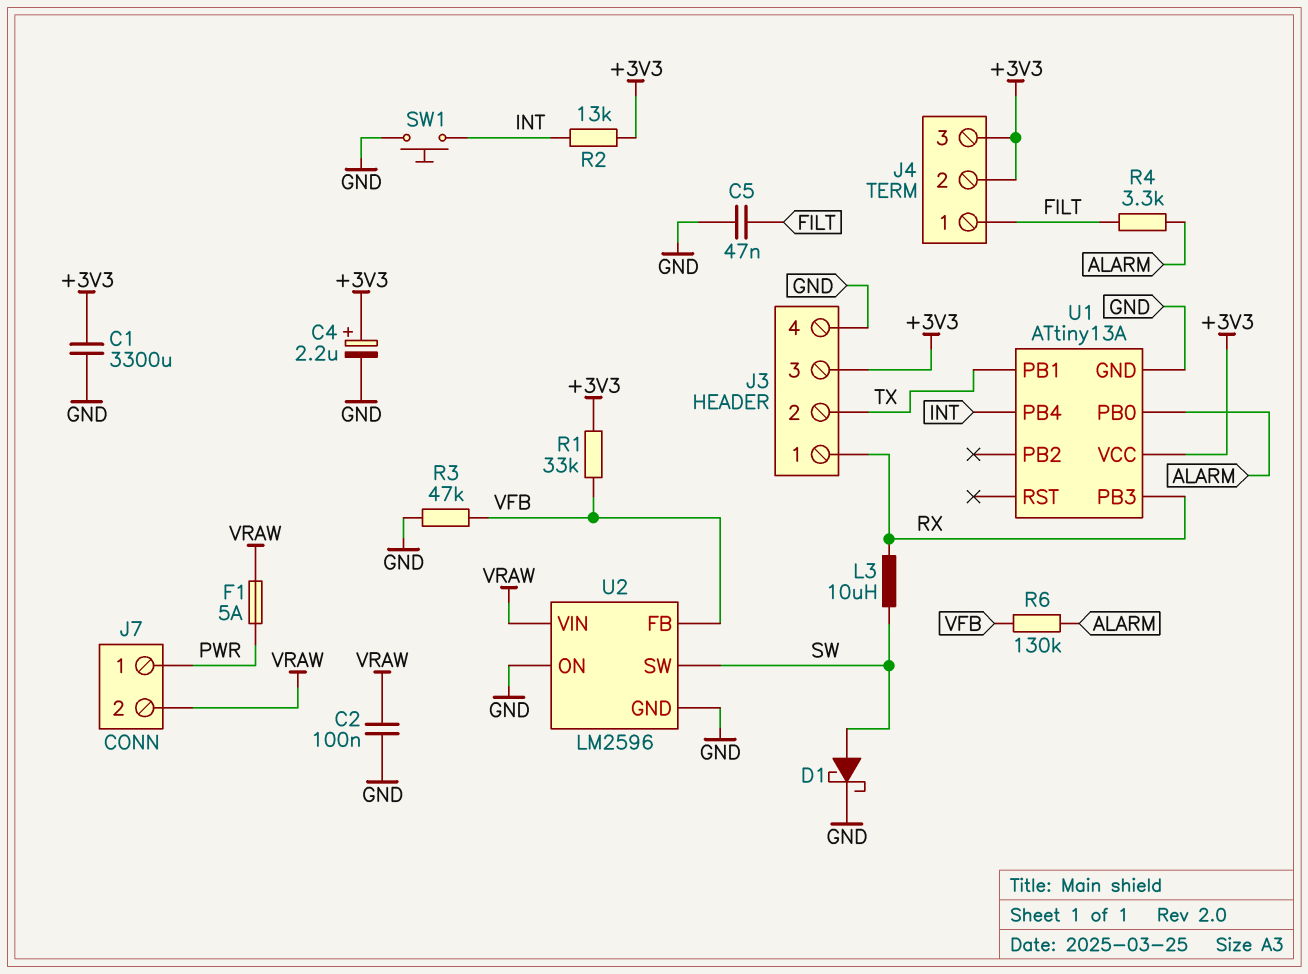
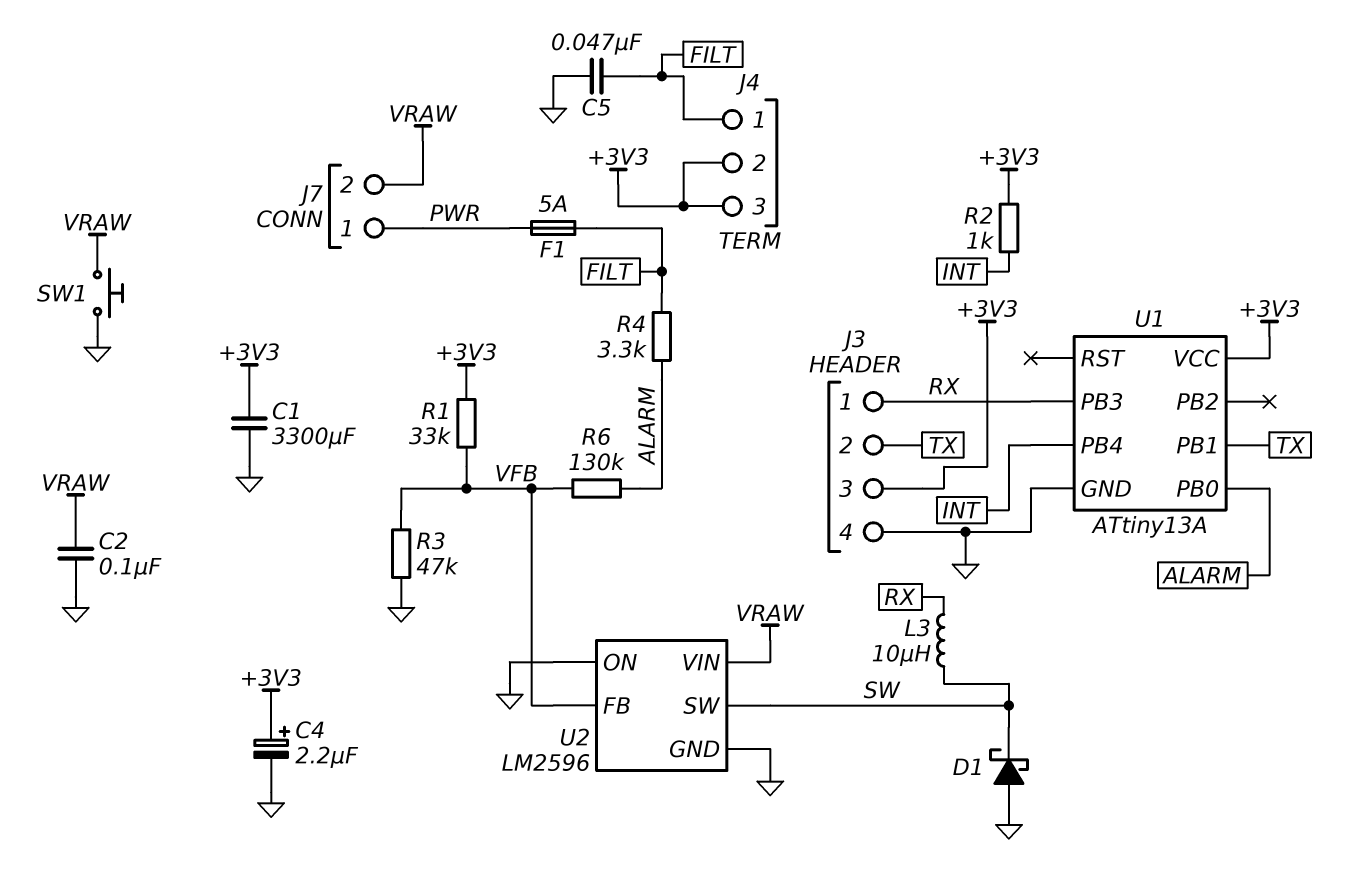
D1: schottky (A SW, K GND) -> schottky (A GND, K SW)
F1: 5A (PWR, VRAW) -> 5A (FILT, PWR)
R2: 13k (+3V3, INT) -> 1k (+3V3, INT)
SW1: button (GND, INT) -> button (GND, VRAW)

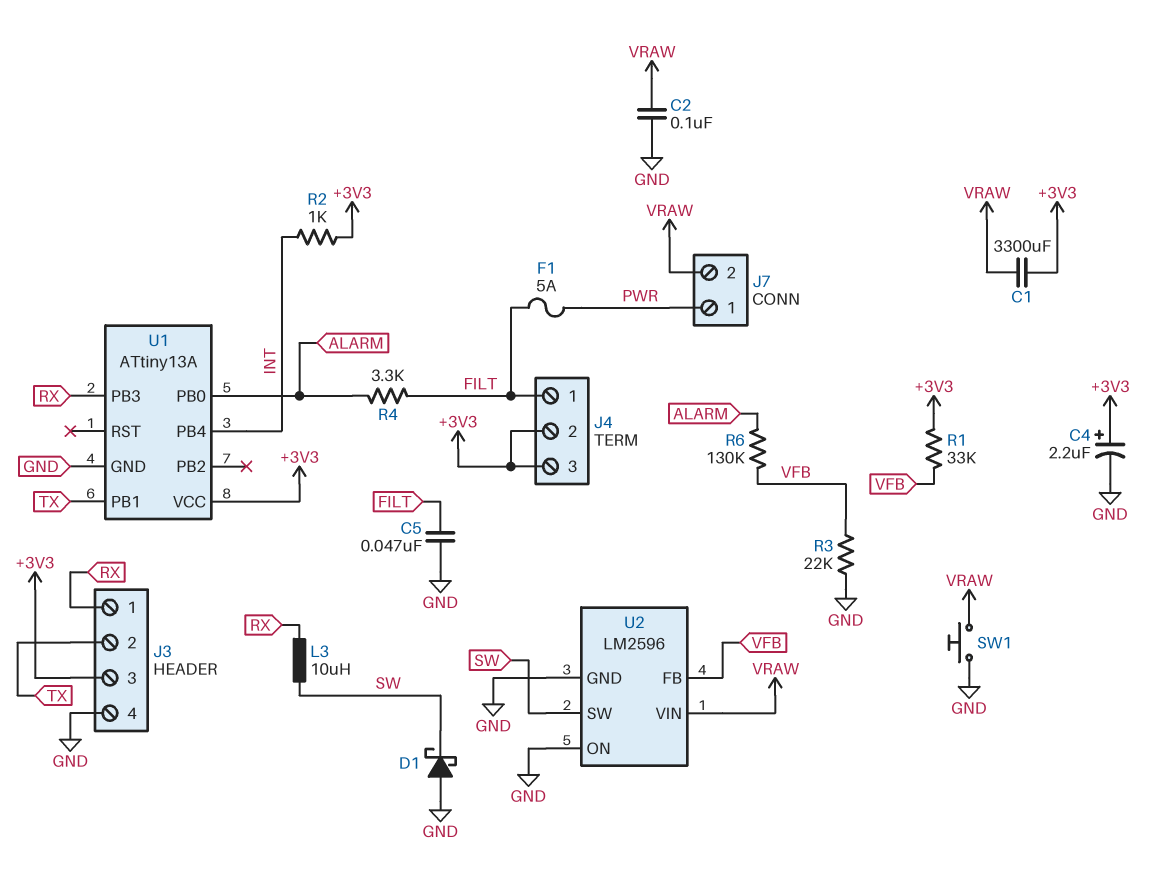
C1: 3300uF (+3V3, GND) -> 3300uF (+3V3, VRAW)
R3: 47k (GND, VFB) -> 22k (GND, VFB)

